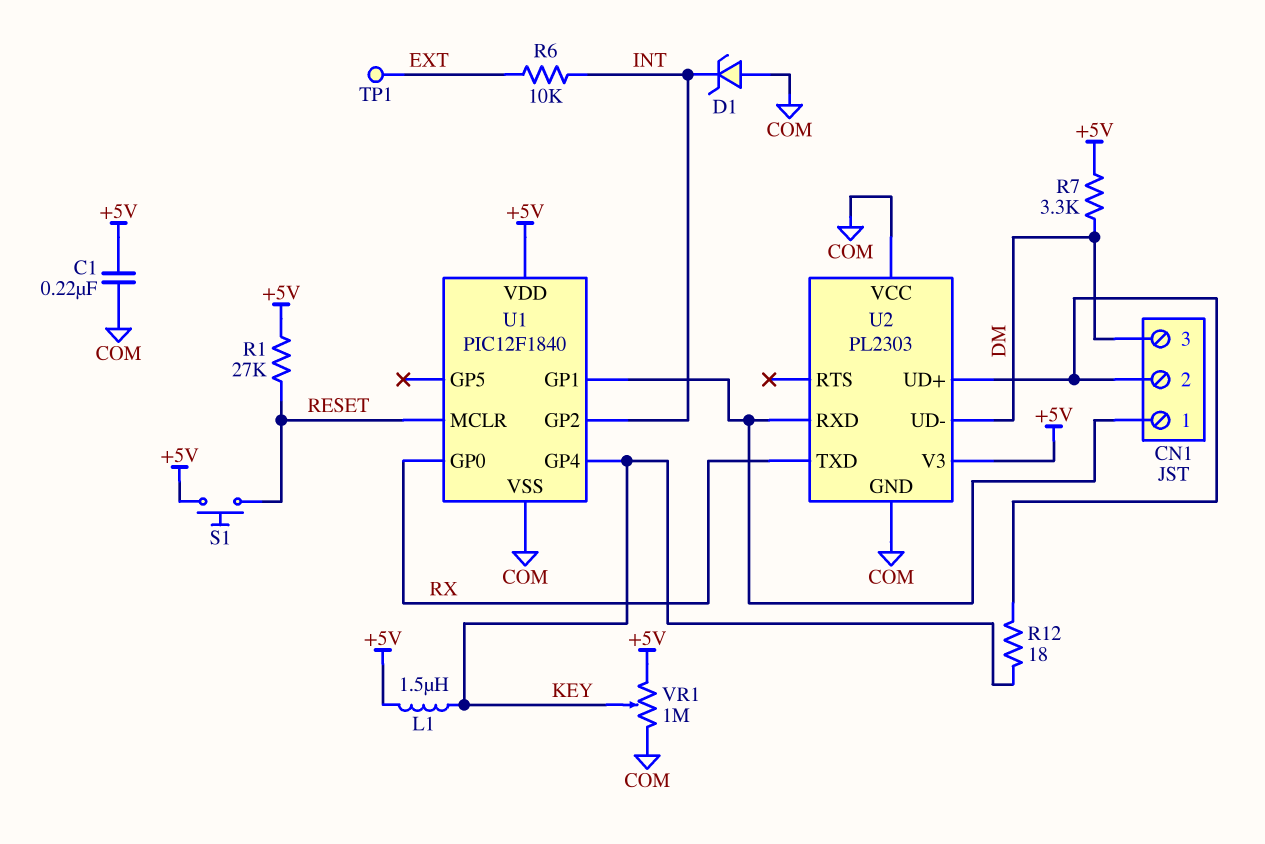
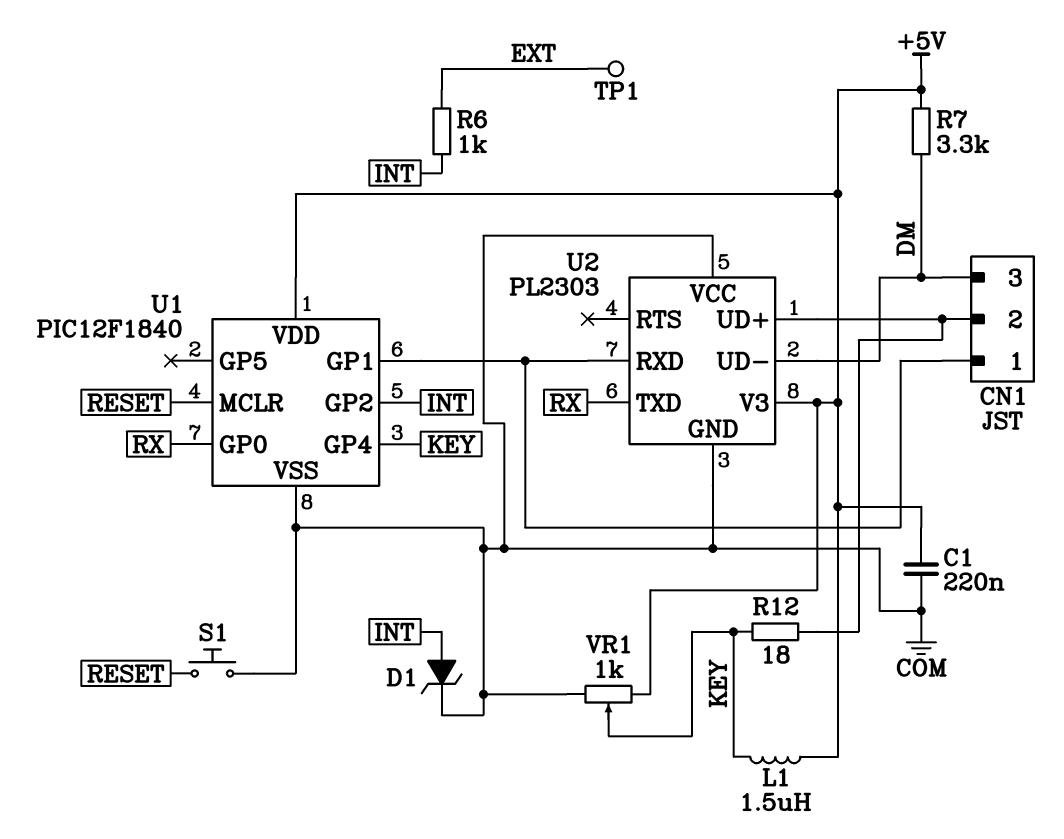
D1: zener (A COM, K INT) -> zener (A INT, K COM)
R1: 27k (+5V, RESET) -> none
R6: 10k (EXT, INT) -> 1k (EXT, INT)
S1: button (+5V, RESET) -> button (COM, RESET)
VR1: 1M (+5V, COM, wiper KEY) -> 1k (+5V, COM, wiper KEY)

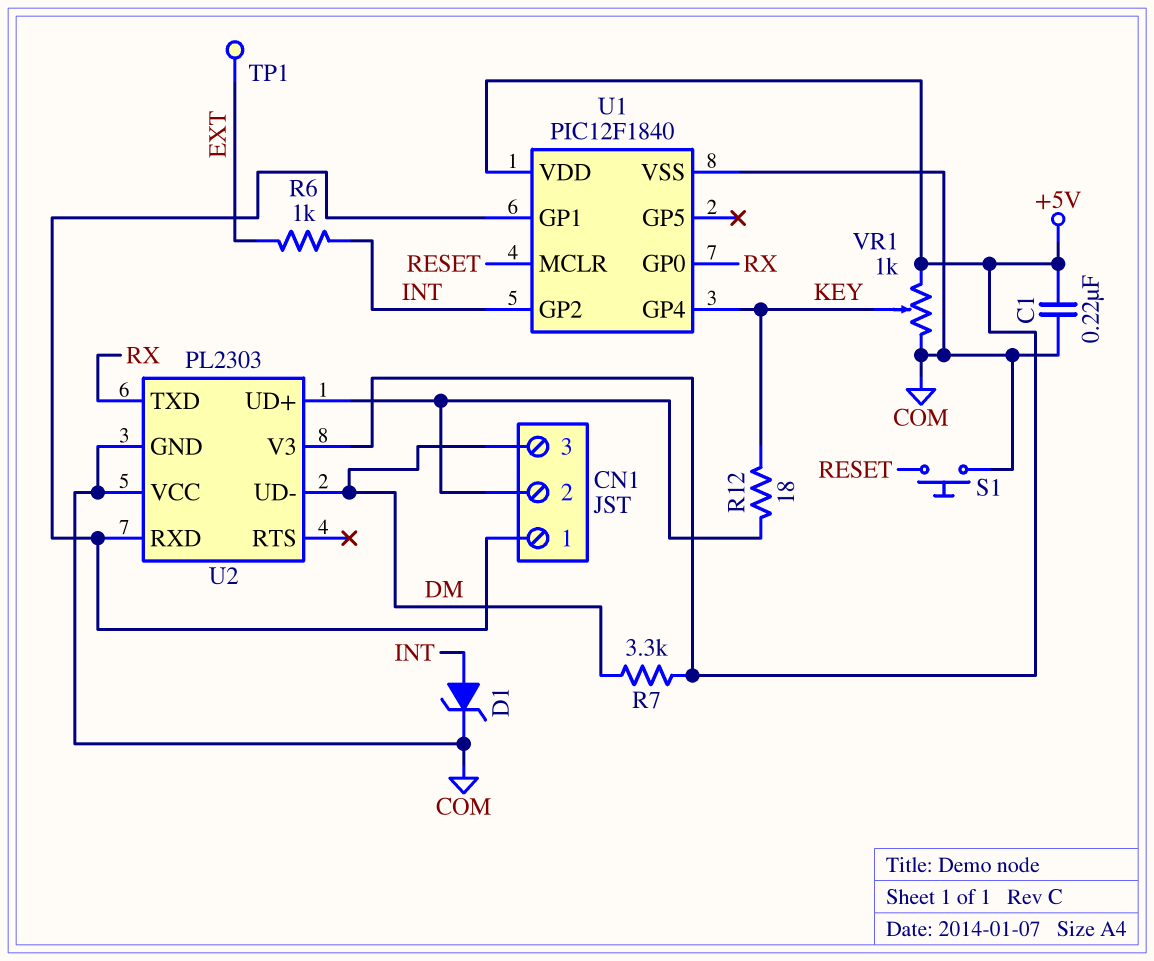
L1: 1.5uH (+5V, KEY) -> none

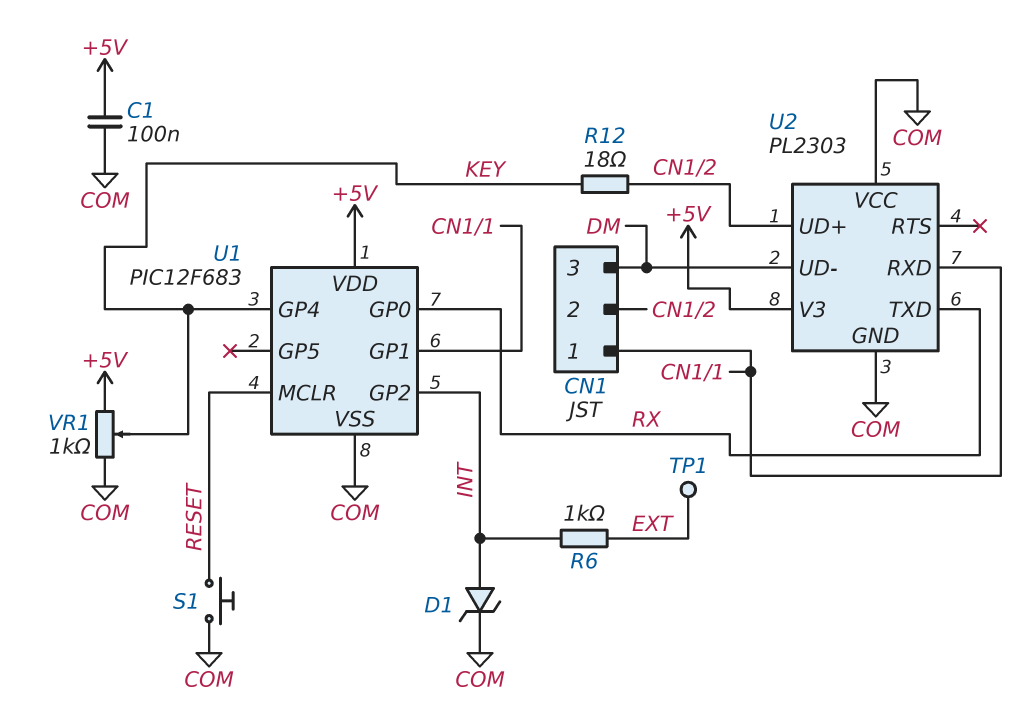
C1: 220nF (+5V, COM) -> 100nF (+5V, COM)
R7: 3.3k (+5V, DM) -> none
U1: PIC12F1840 -> PIC12F683

